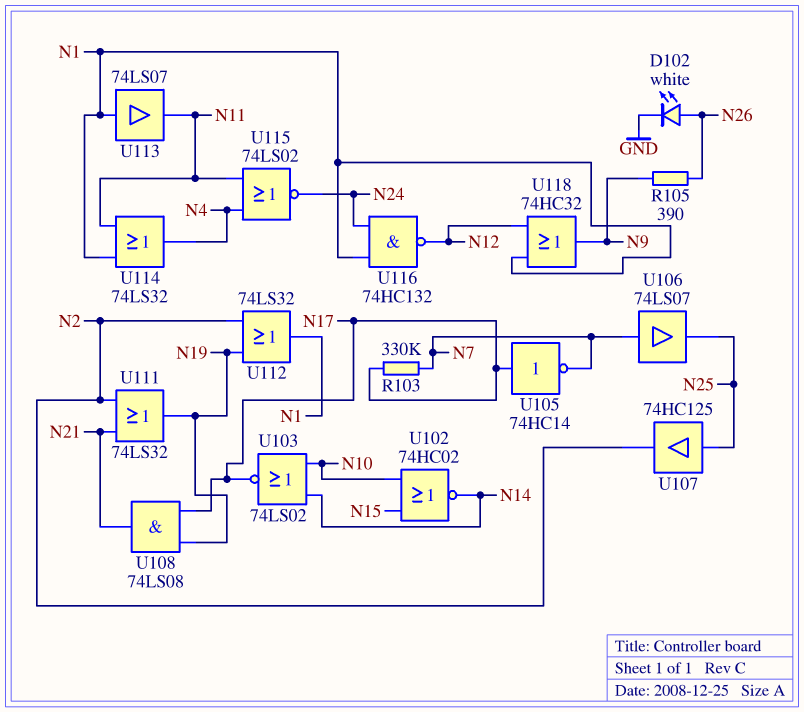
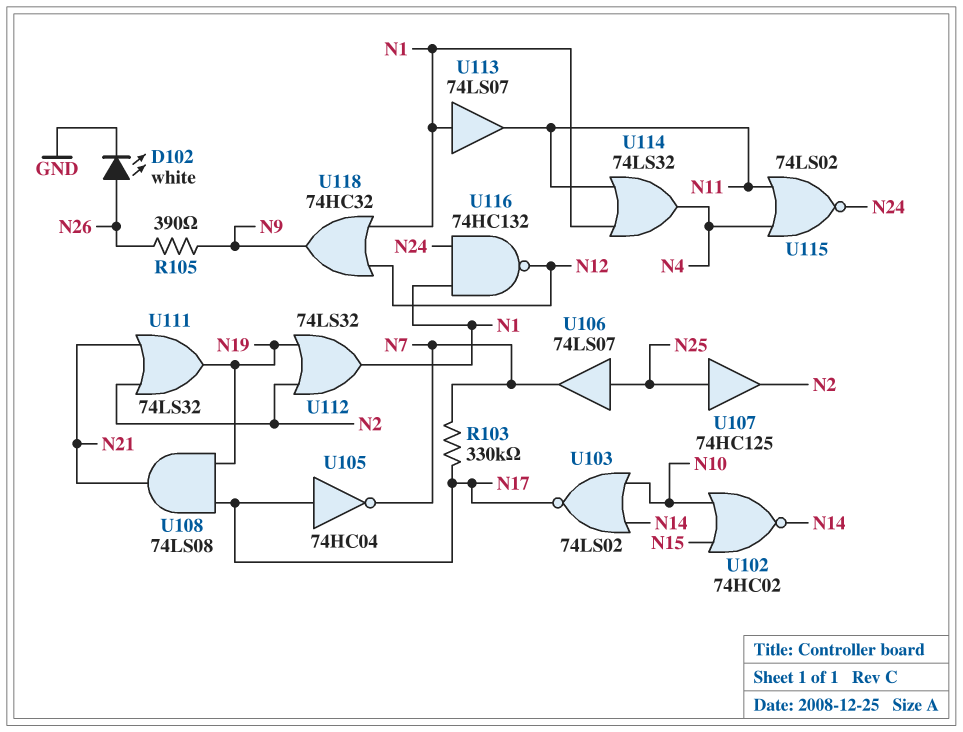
U105: NOT 74HC14 (in N17, out N7) -> NOT 74HC04 (in N17, out N7)
U106: buffer 74LS07 (in N7, out N25) -> buffer 74LS07 (in N25, out N7)

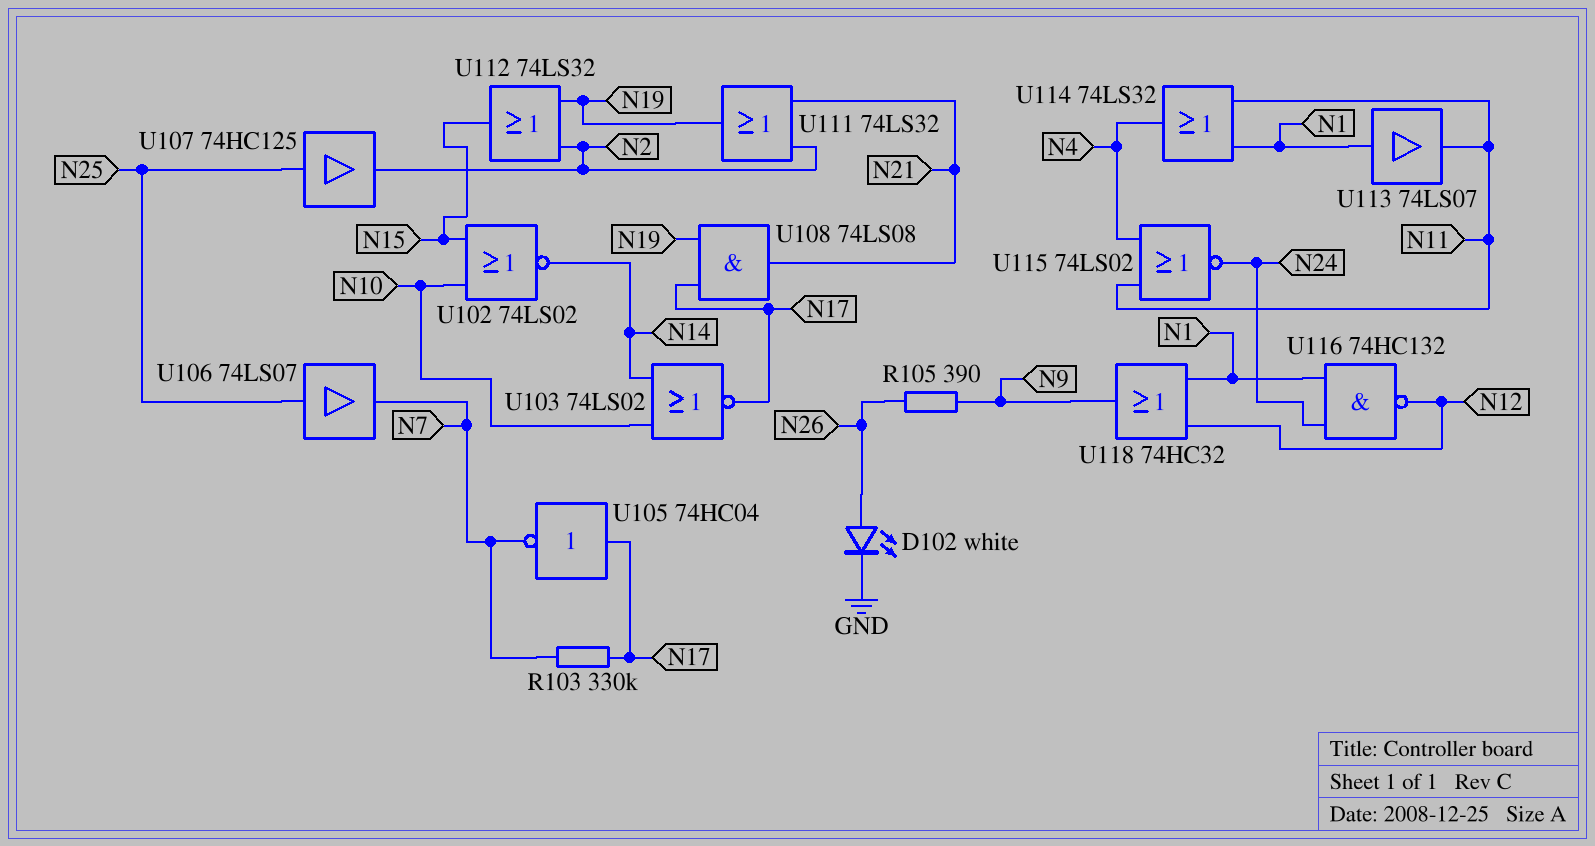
U102: NOR 74HC02 (in N10, in N15, out N14) -> NOR 74LS02 (in N10, in N15, out N14)
U112: OR 74LS32 (in N2, in N19, out N1) -> OR 74LS32 (in N2, in N19, out N15)

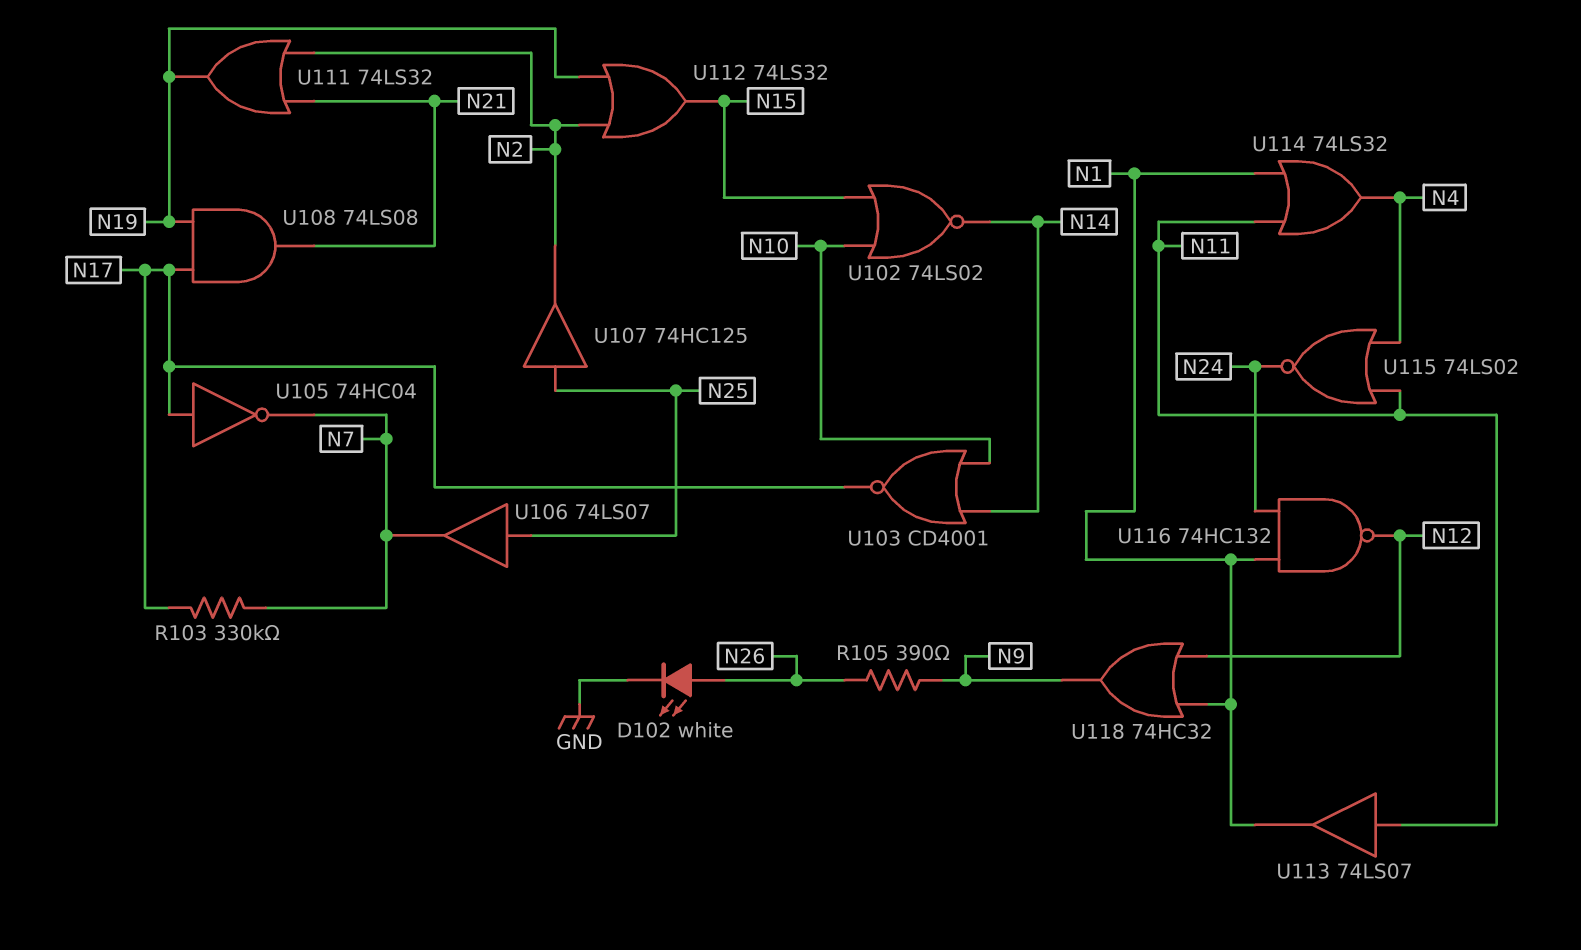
U103: NOR 74LS02 (in N10, in N14, out N17) -> NOR CD4001 (in N10, in N14, out N17)
U113: buffer 74LS07 (in N1, out N11) -> buffer 74LS07 (in N11, out N1)

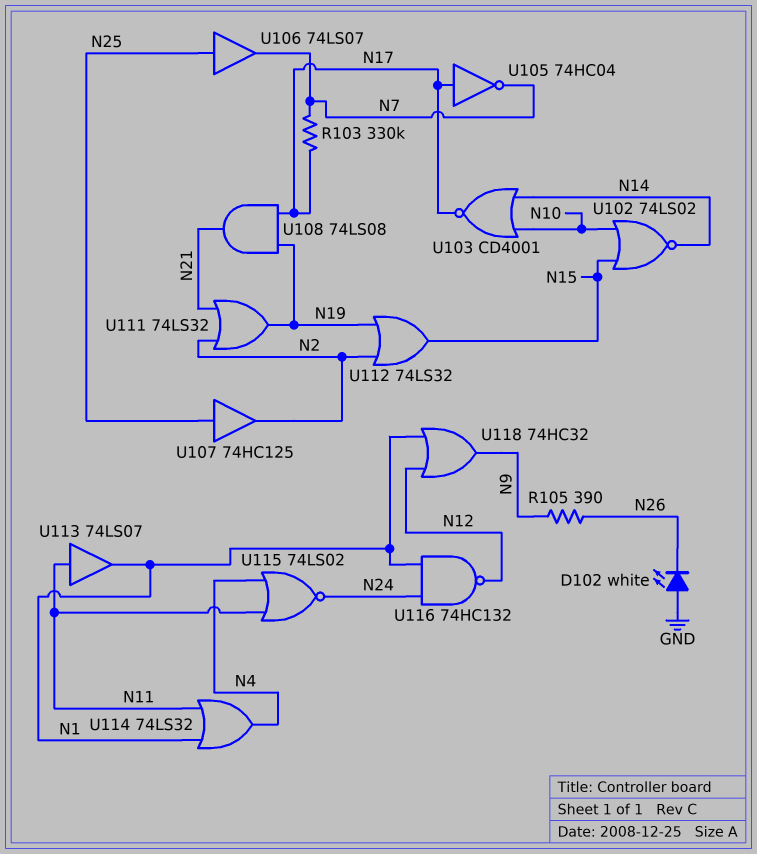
D102: LED white (A N26, K GND) -> LED white (A GND, K N26)

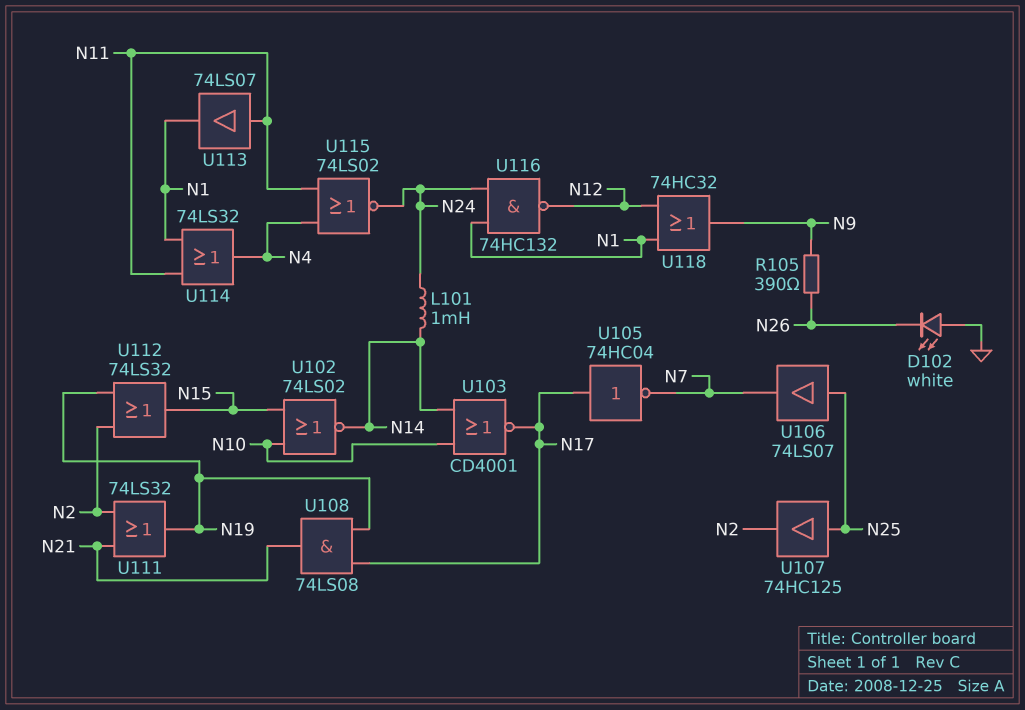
L101: none -> 1mH (N14, N24)
R103: 330k (N7, N17) -> none

